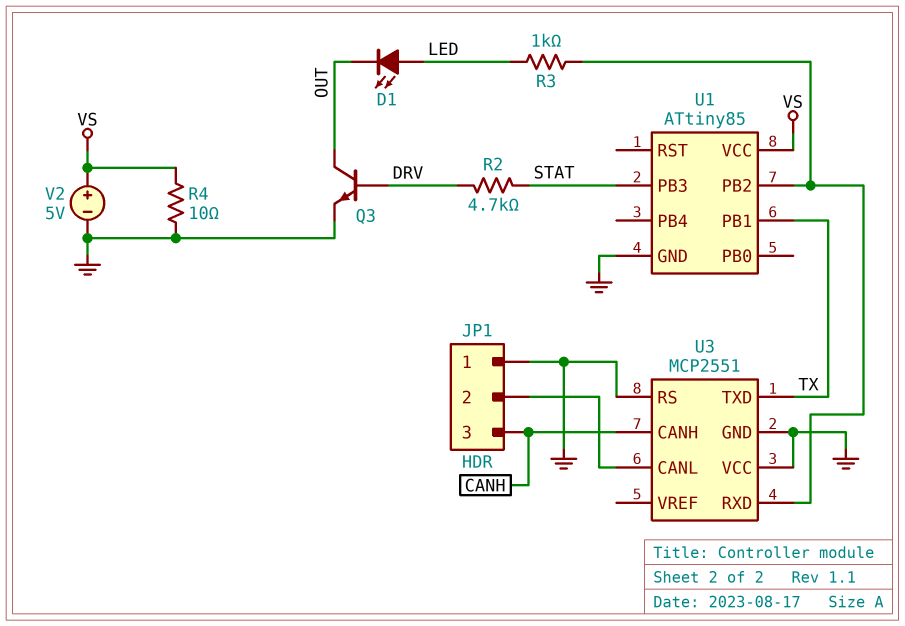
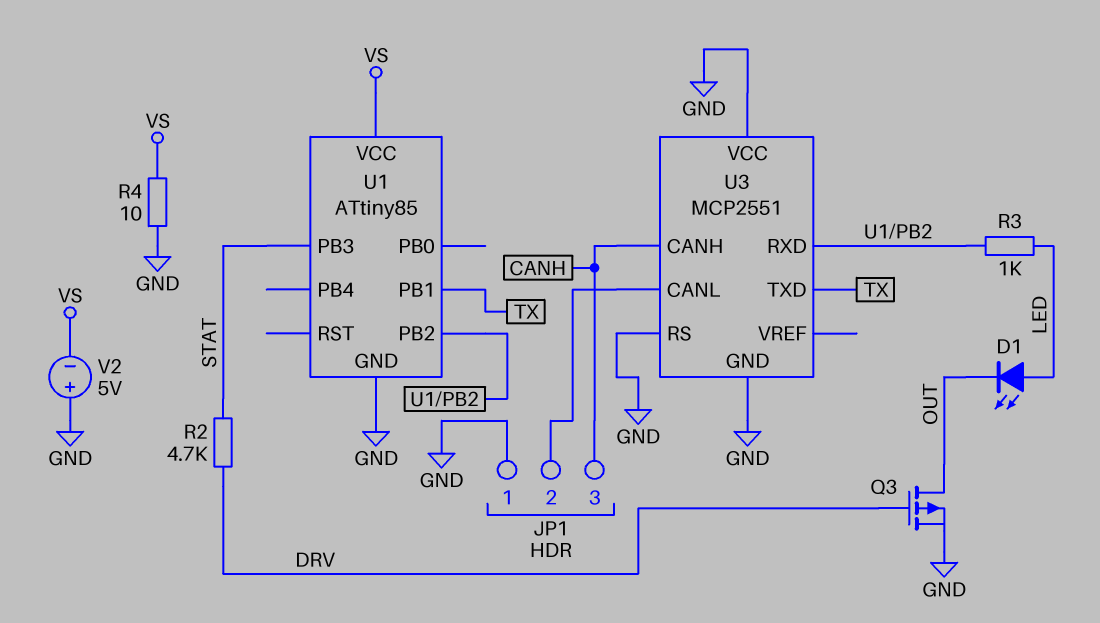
Q3: NPN (B DRV, C OUT, E GND) -> PMOS (G DRV, D OUT, S GND)
V2: 5V (plus VS, minus GND) -> 5V (plus GND, minus VS)

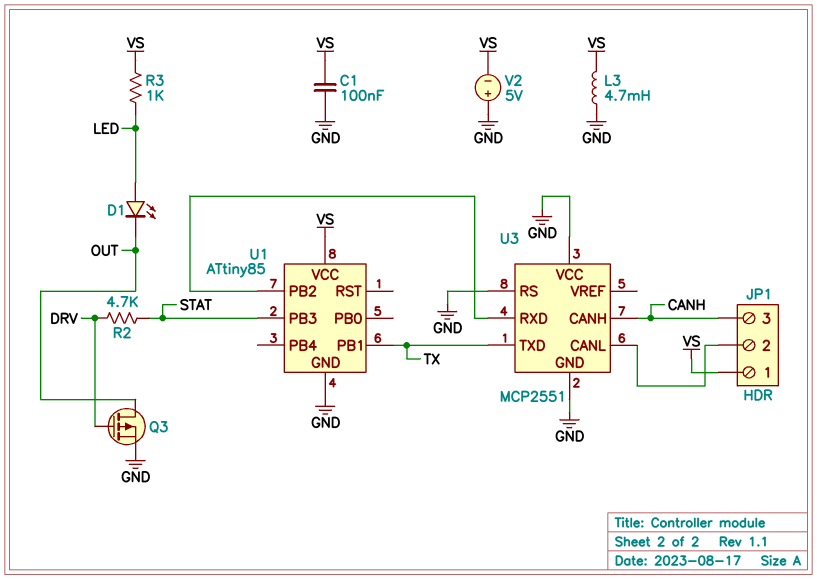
C1: none -> 100nF (GND, VS)
JP1 pin 1: GND -> VS
L3: none -> 4.7mH (GND, VS)
R3: 1k (LED, U1/PB2) -> 1k (LED, VS)
R4: 10 (GND, VS) -> none

